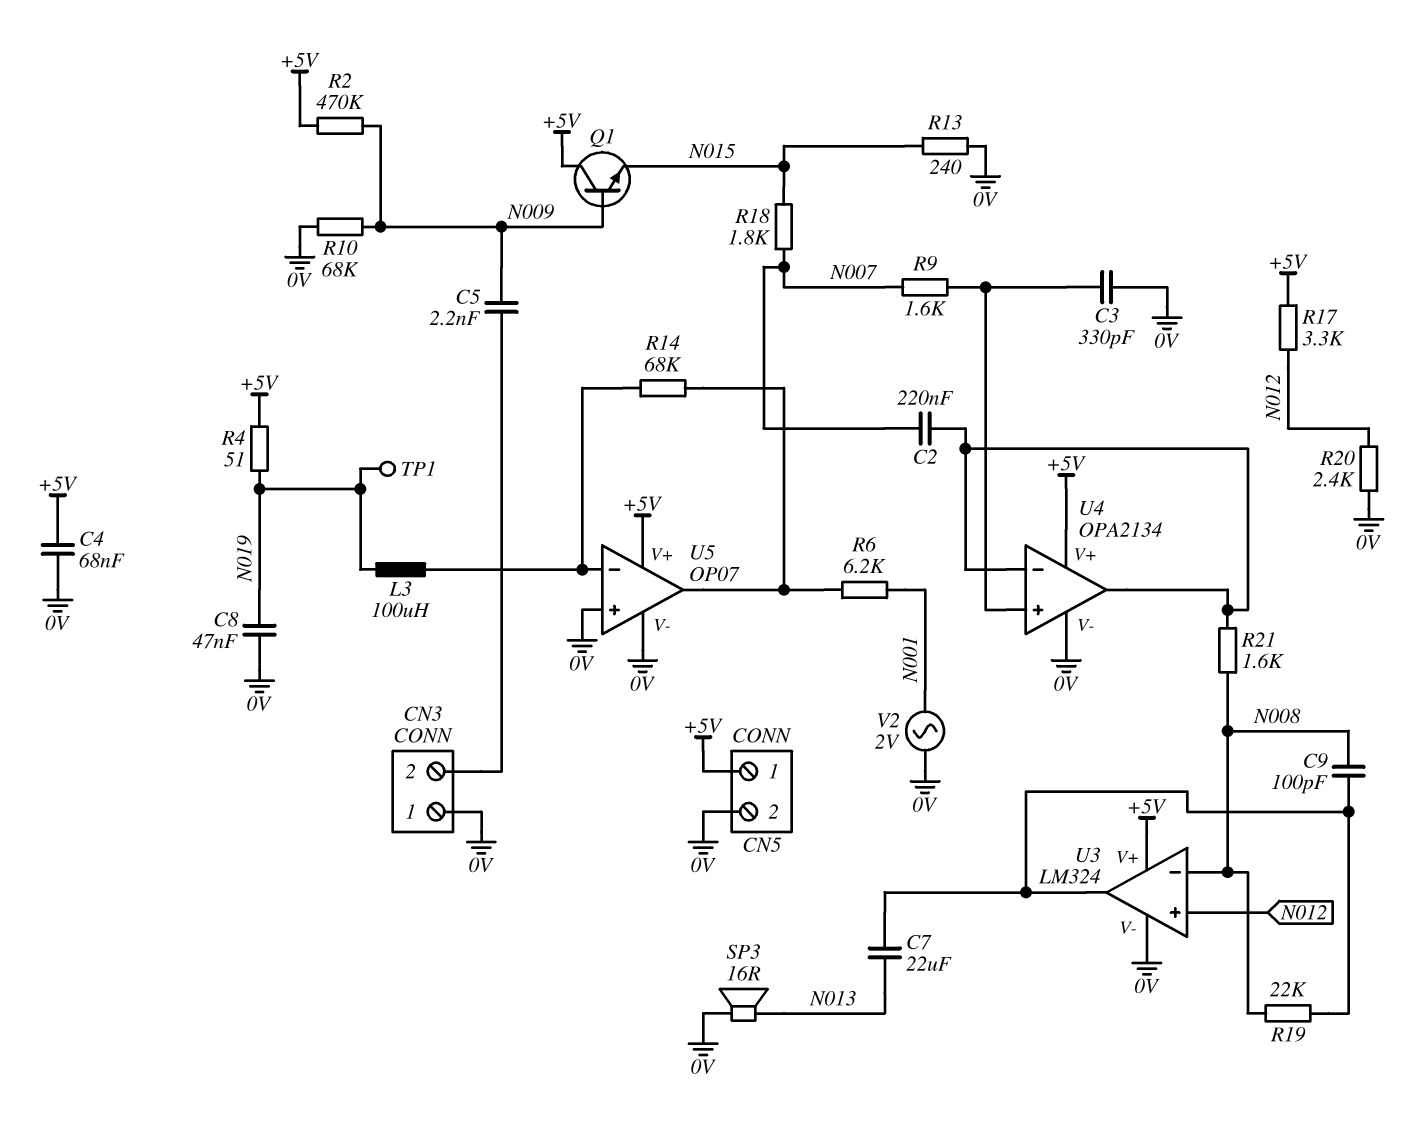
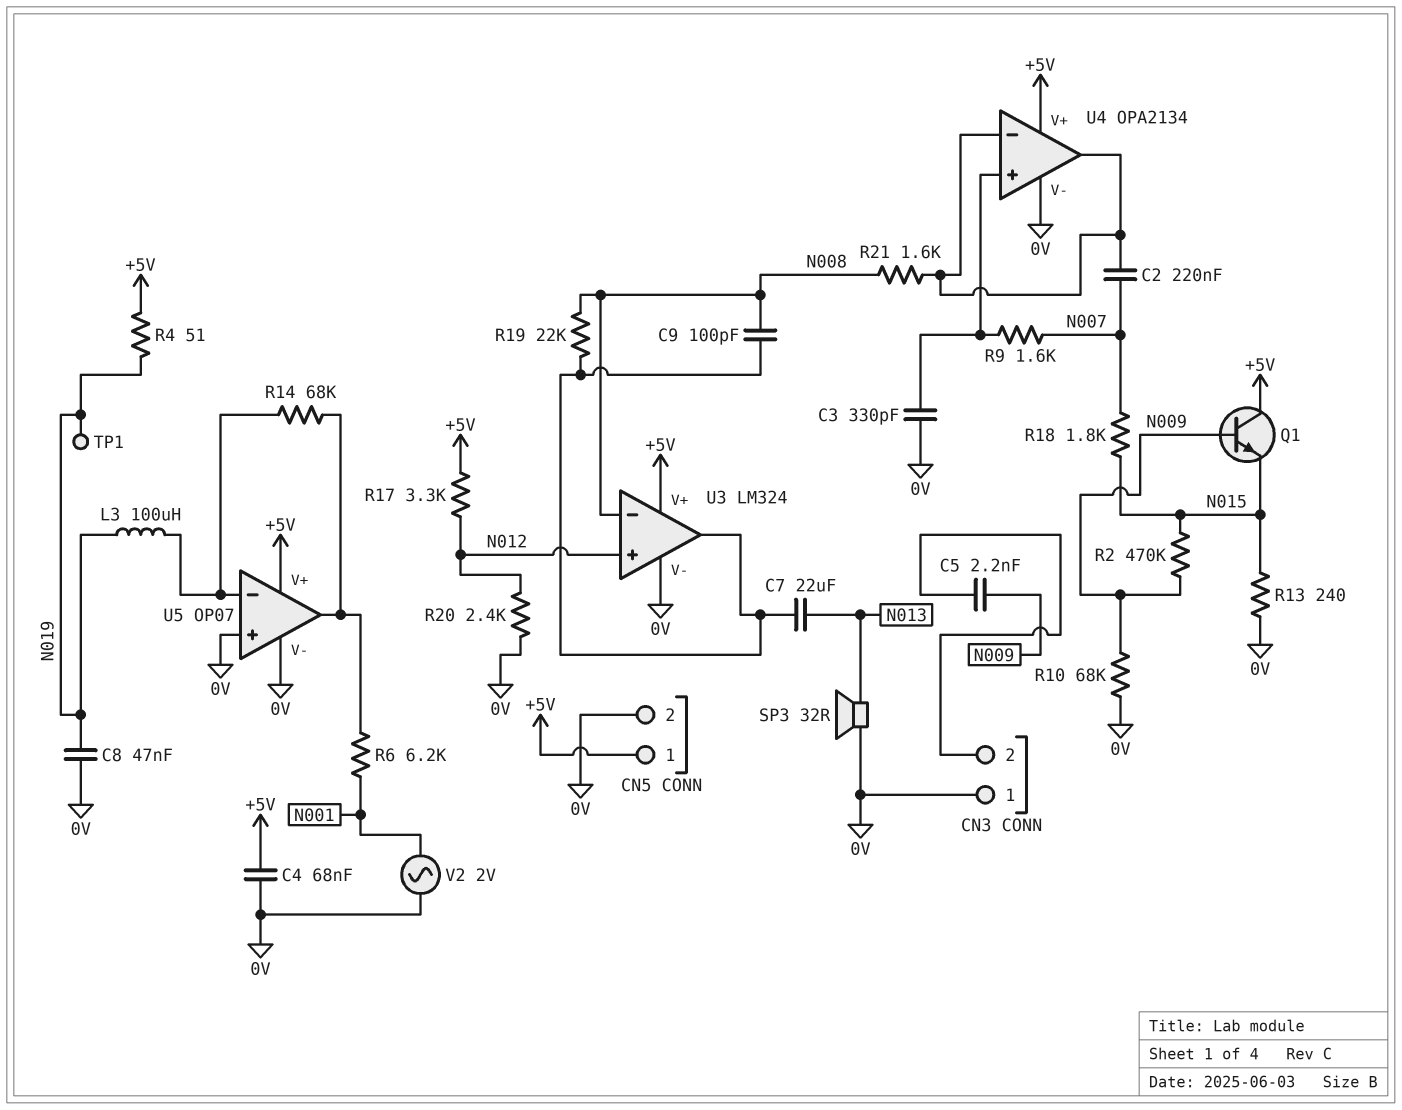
R2: 470k (+5V, N009) -> 470k (N009, N015)
SP3: speaker 16R (0V, N013) -> speaker 32R (0V, N013)

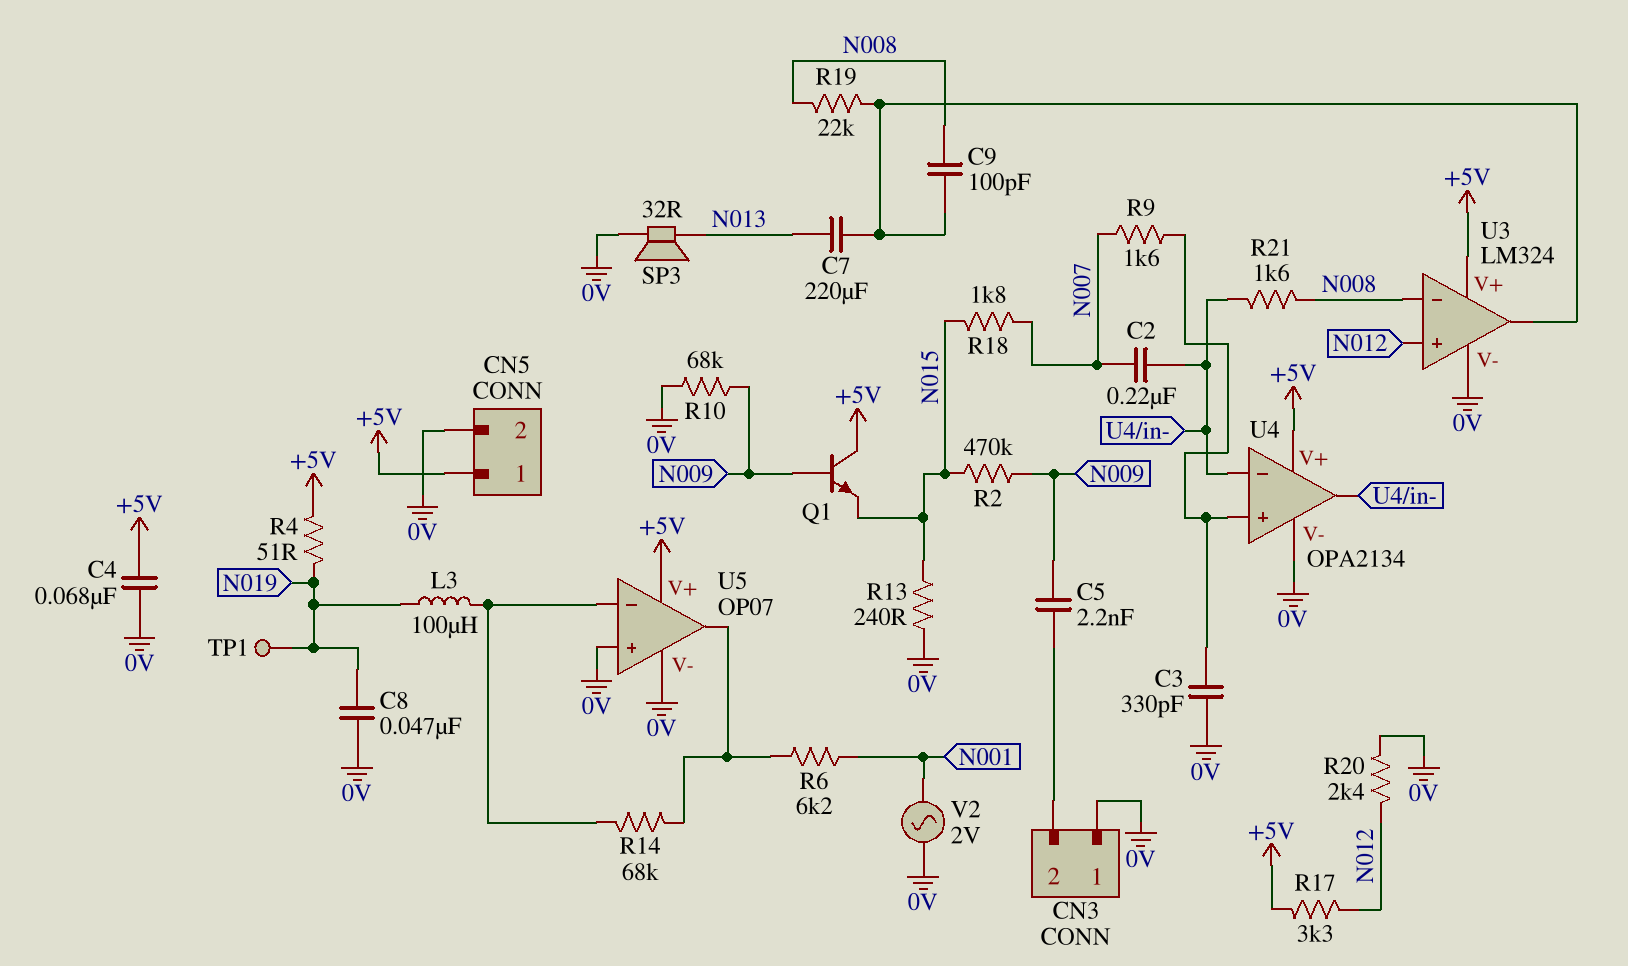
C7: 22uF (N013, U3/out) -> 220uF (N013, U3/out)

